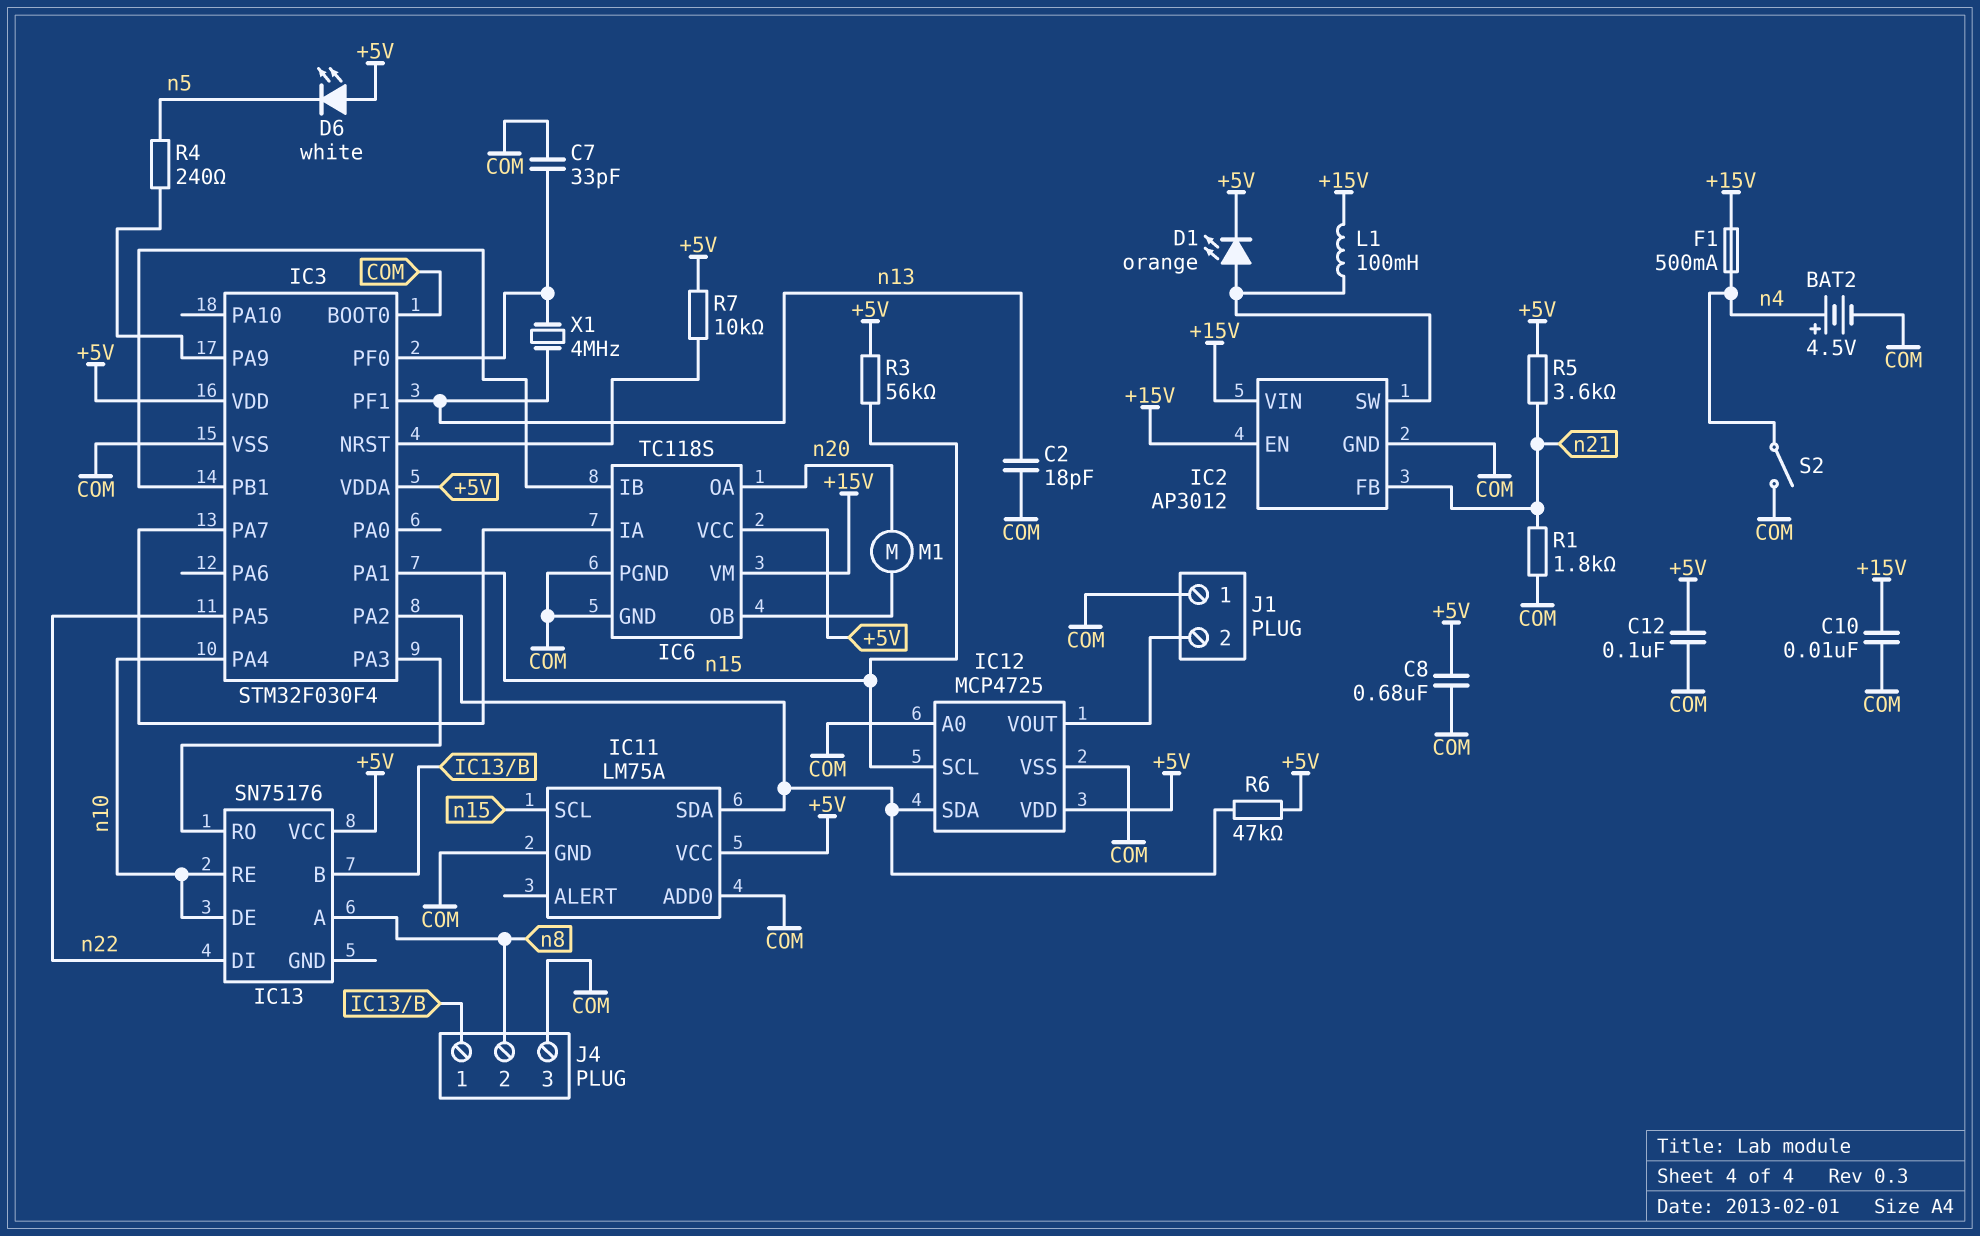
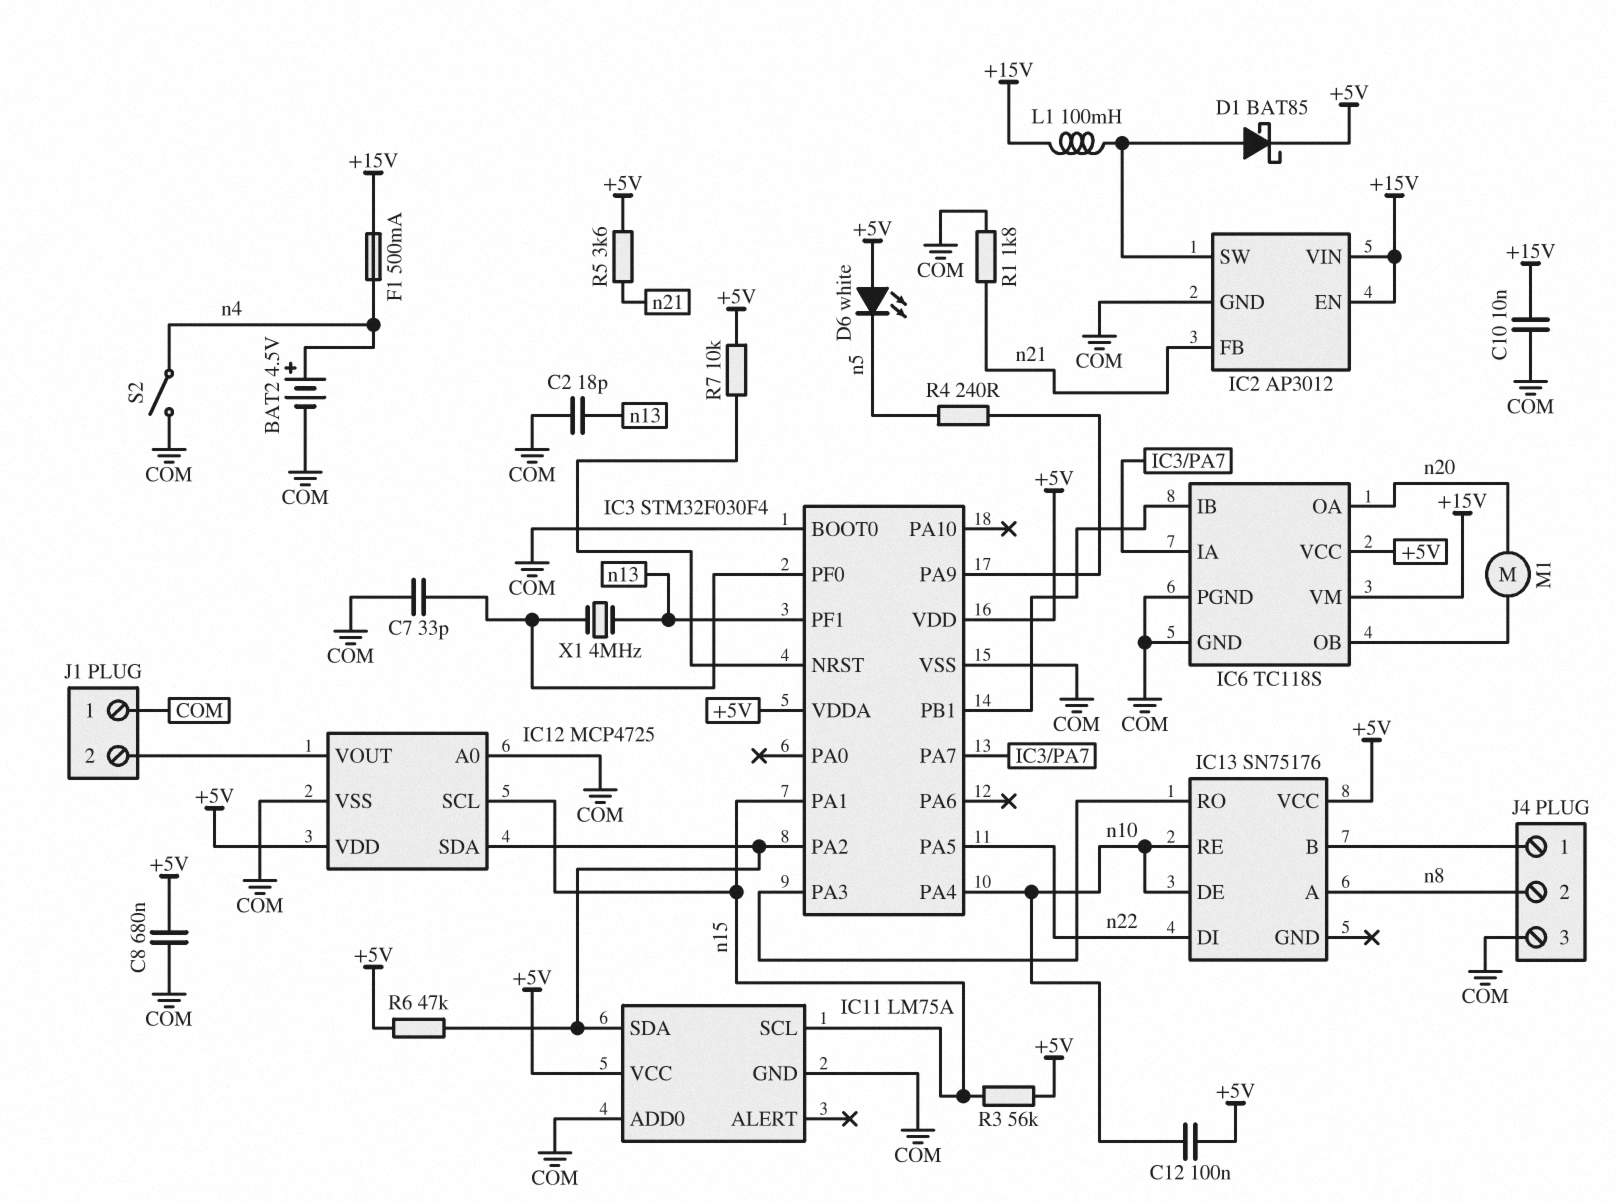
C12: 100nF (+5V, COM) -> 100nF (+5V, n10)
D1: LED orange (A IC2/SW, K +5V) -> schottky BAT85 (A IC2/SW, K +5V)

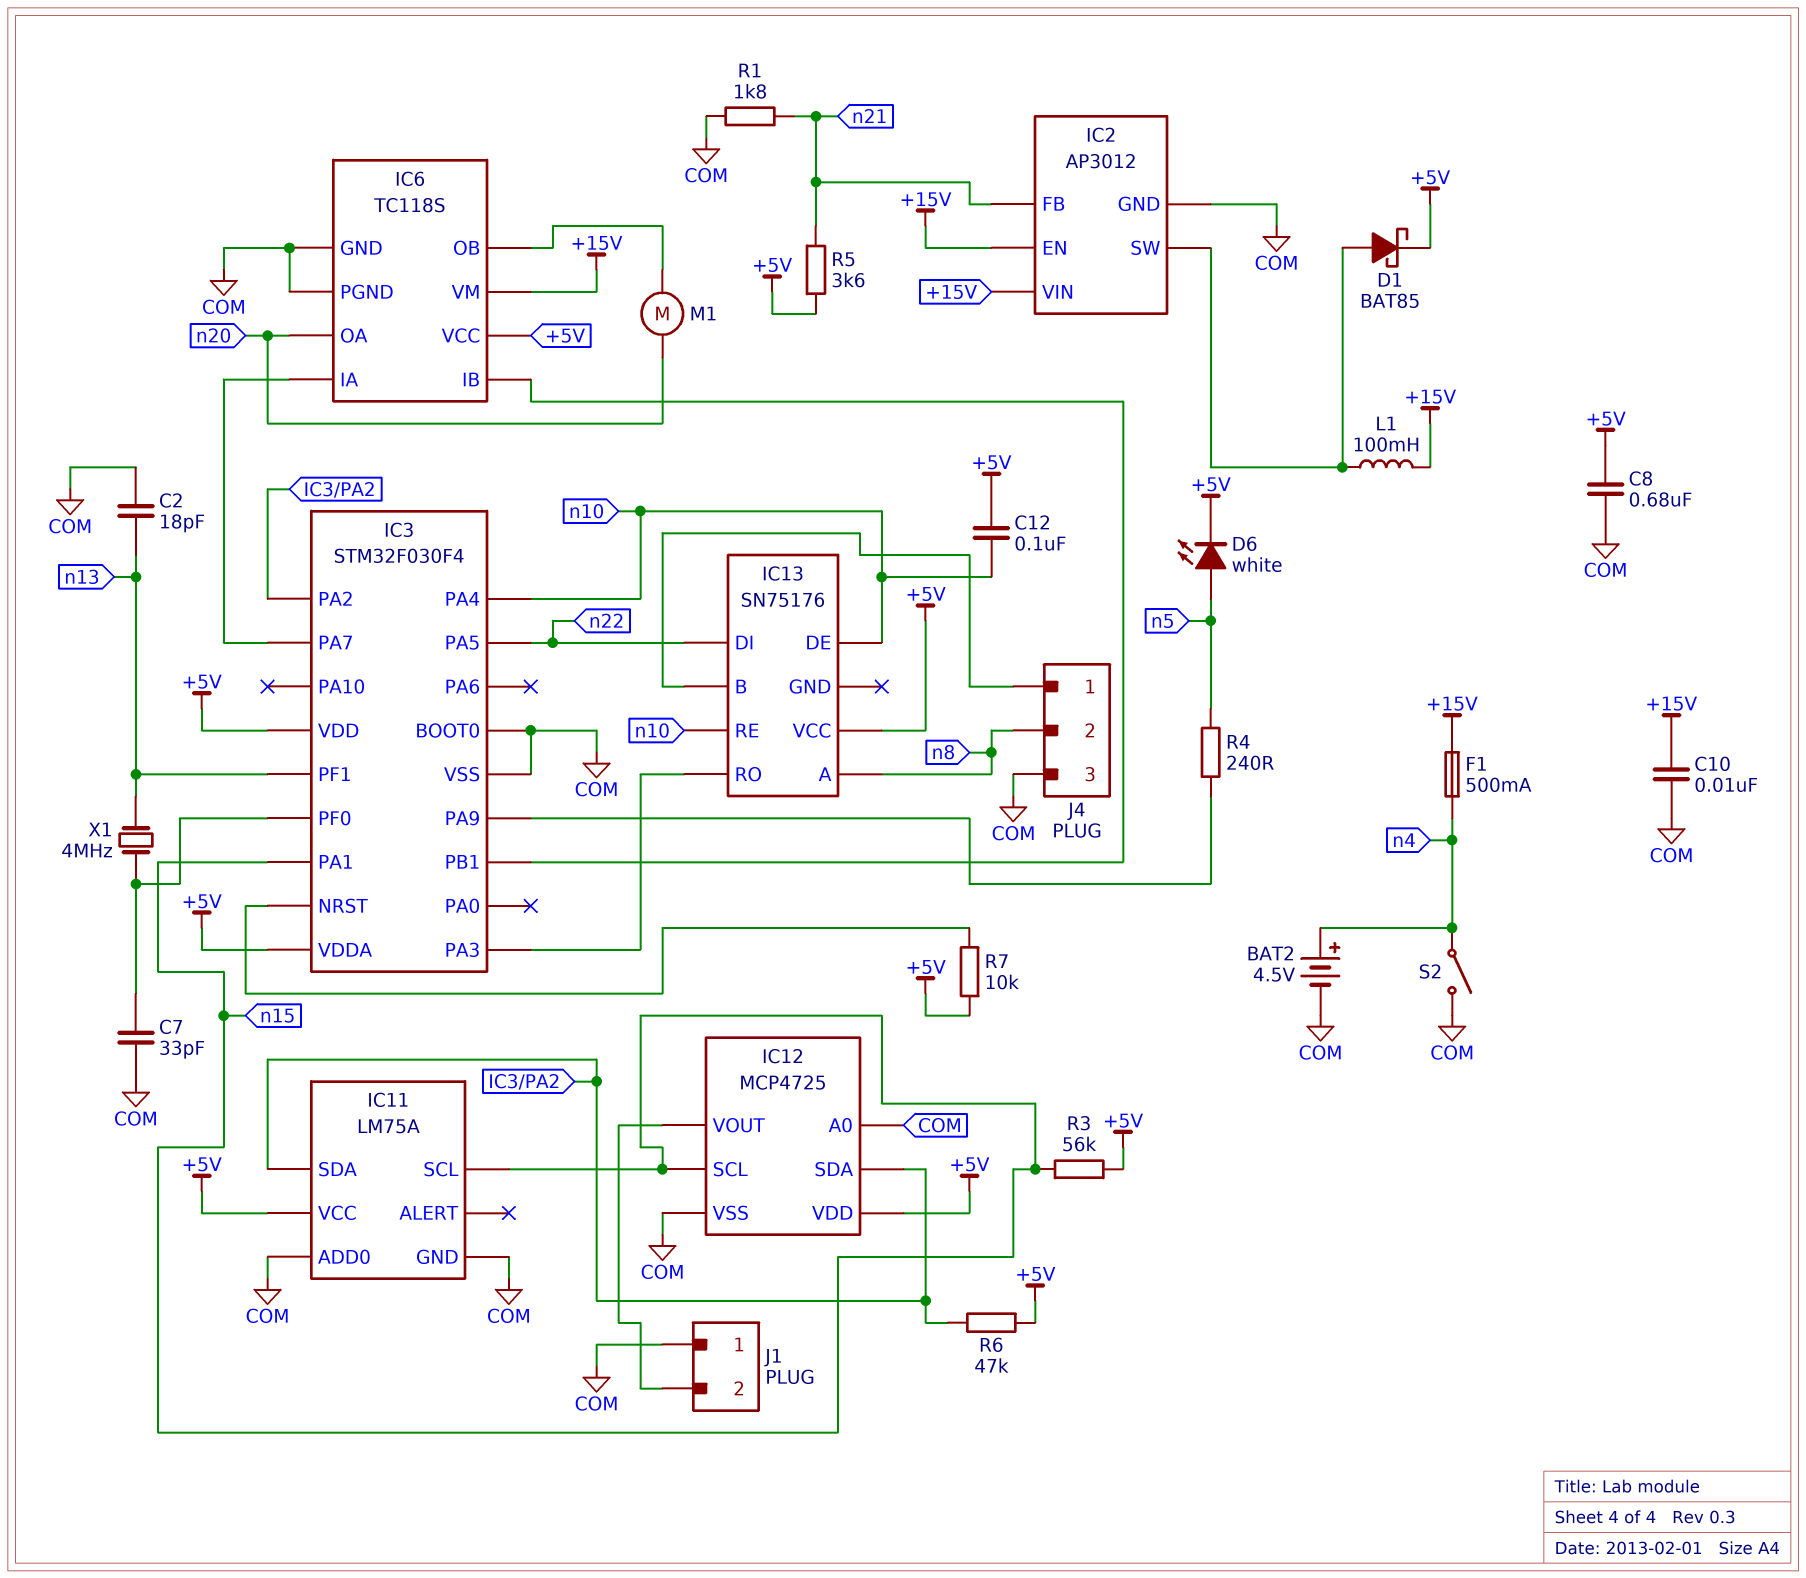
D6: LED white (A +5V, K n5) -> LED white (A n5, K +5V)

